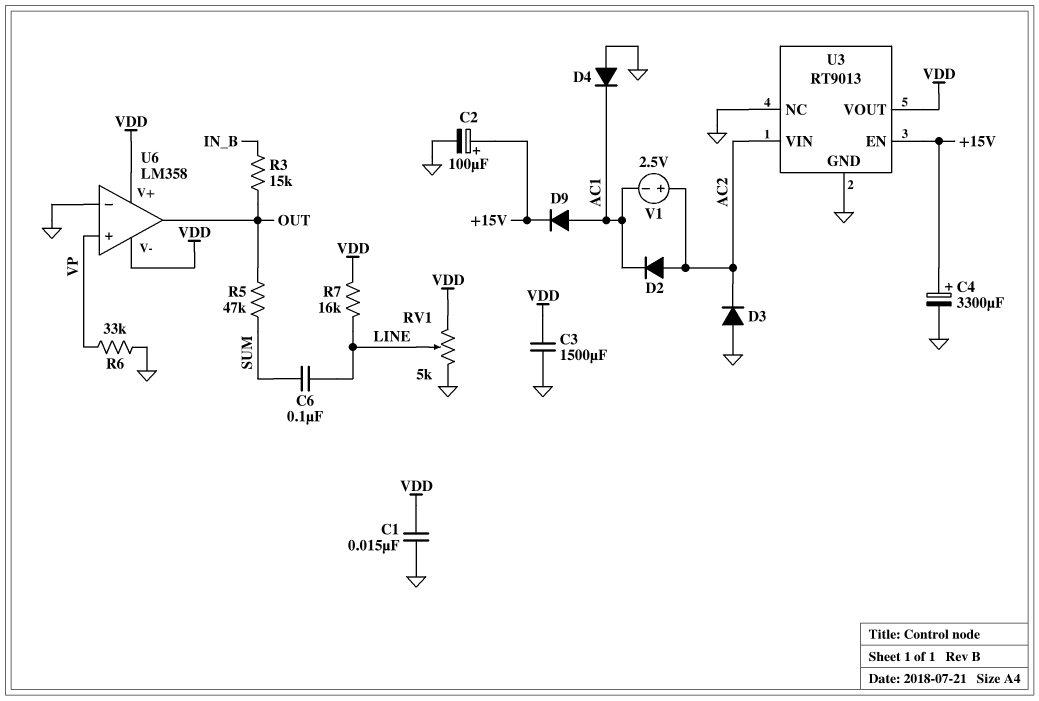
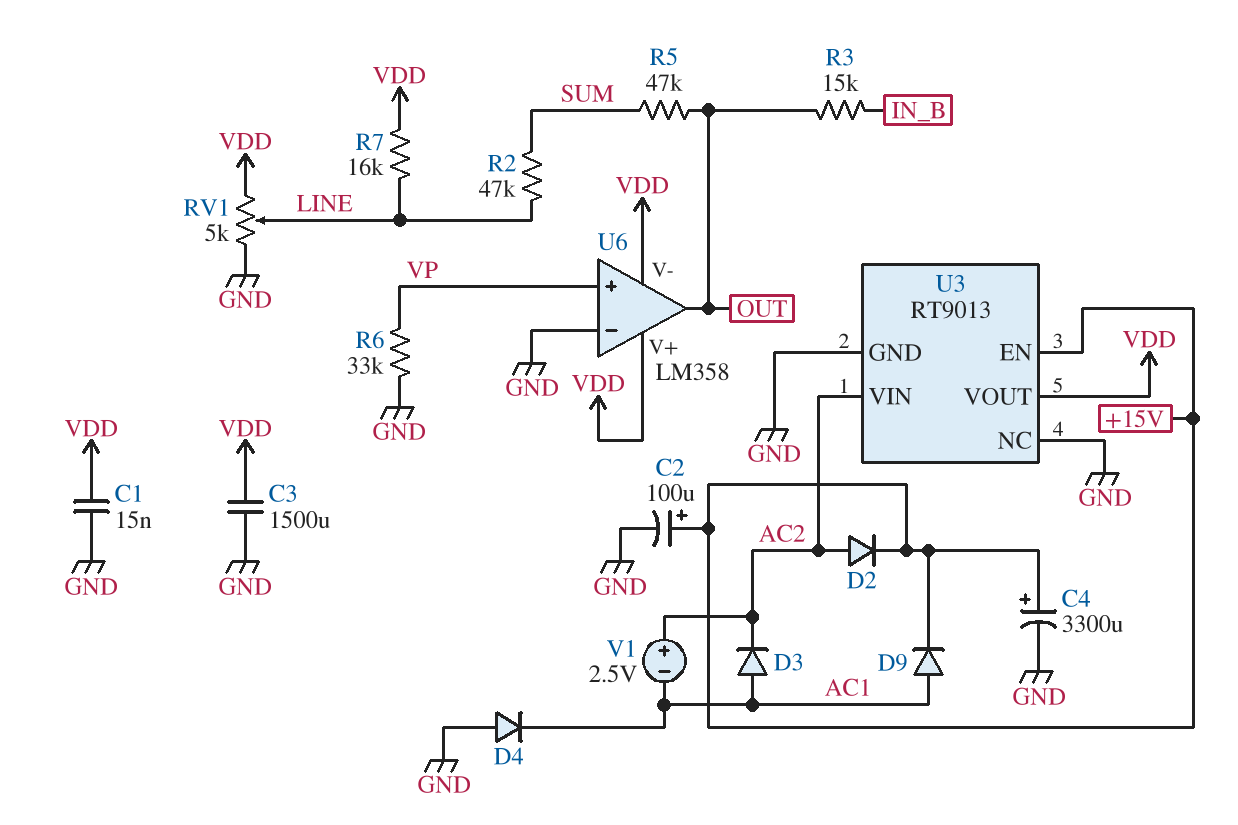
C6: 100nF (LINE, SUM) -> none
D2: diode (A AC2, K AC1) -> diode (A AC2, K +15V)
D3: diode (A GND, K AC2) -> diode (A AC1, K AC2)
R2: none -> 47k (LINE, SUM)

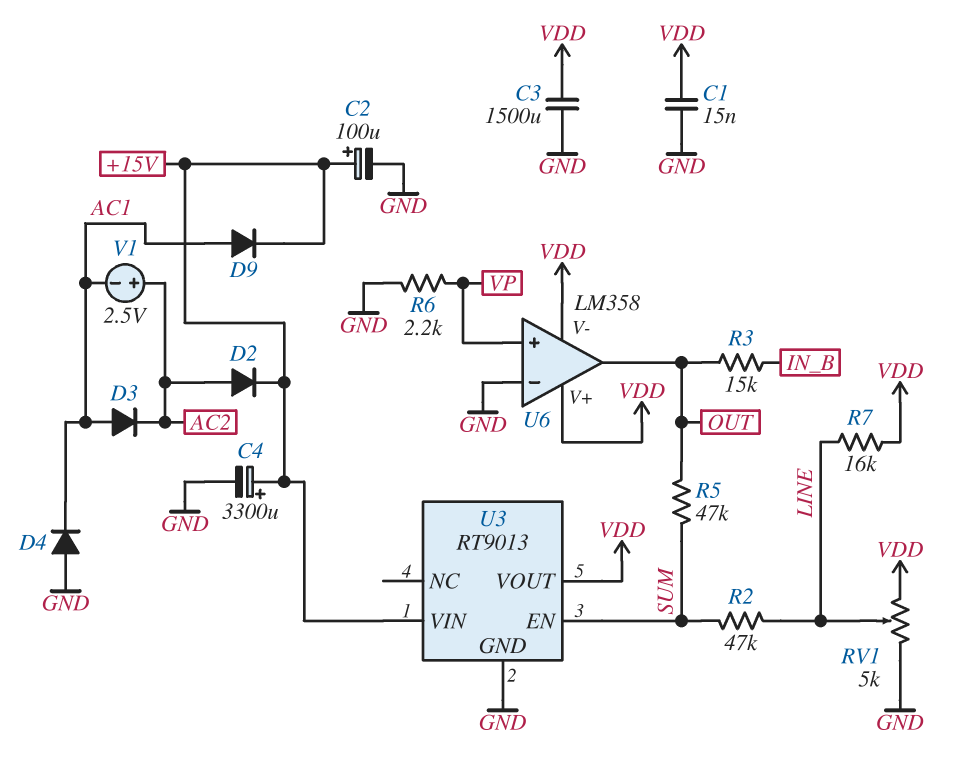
R6: 33k (GND, VP) -> 2.2k (GND, VP)
U3 pin EN: +15V -> SUM
U3 pin NC: GND -> none
U3 pin VIN: AC2 -> +15V

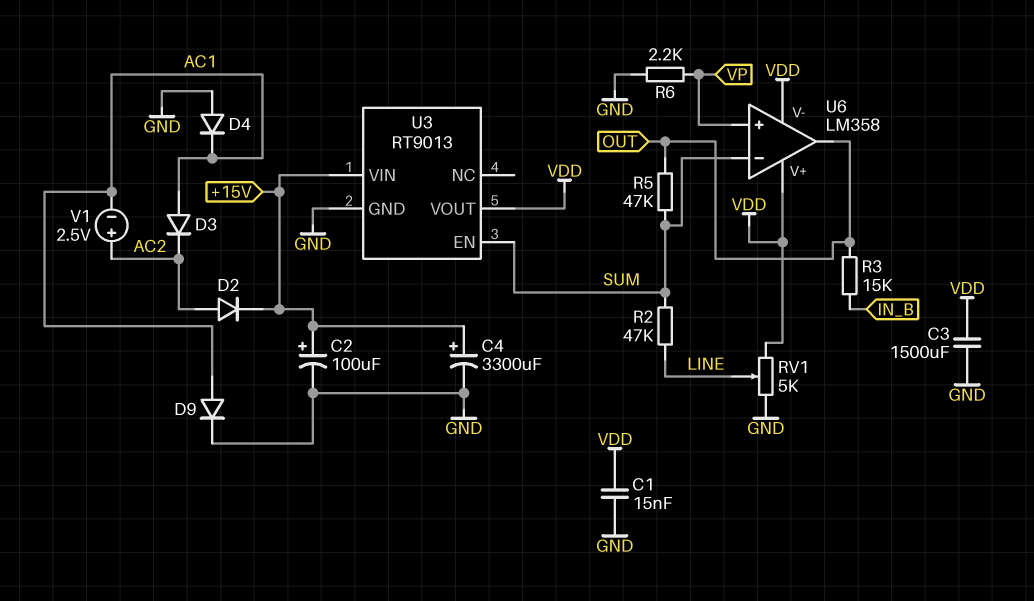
D9: diode (A AC1, K +15V) -> diode (A AC1, K GND)
R7: 16k (LINE, VDD) -> none
U6 pin in-: GND -> SUM

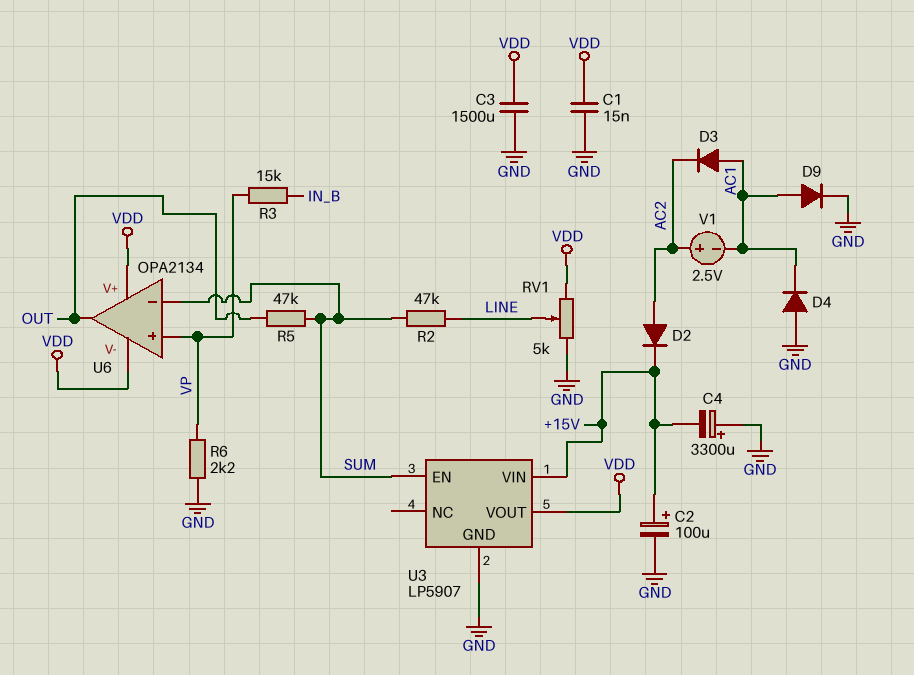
C4: 3300uF (plus +15V, minus GND) -> 3300uF (plus GND, minus +15V)
R3: 15k (IN_B, OUT) -> 15k (IN_B, VP)
U3: RT9013 -> LP5907
U6: LM358 -> OPA2134

